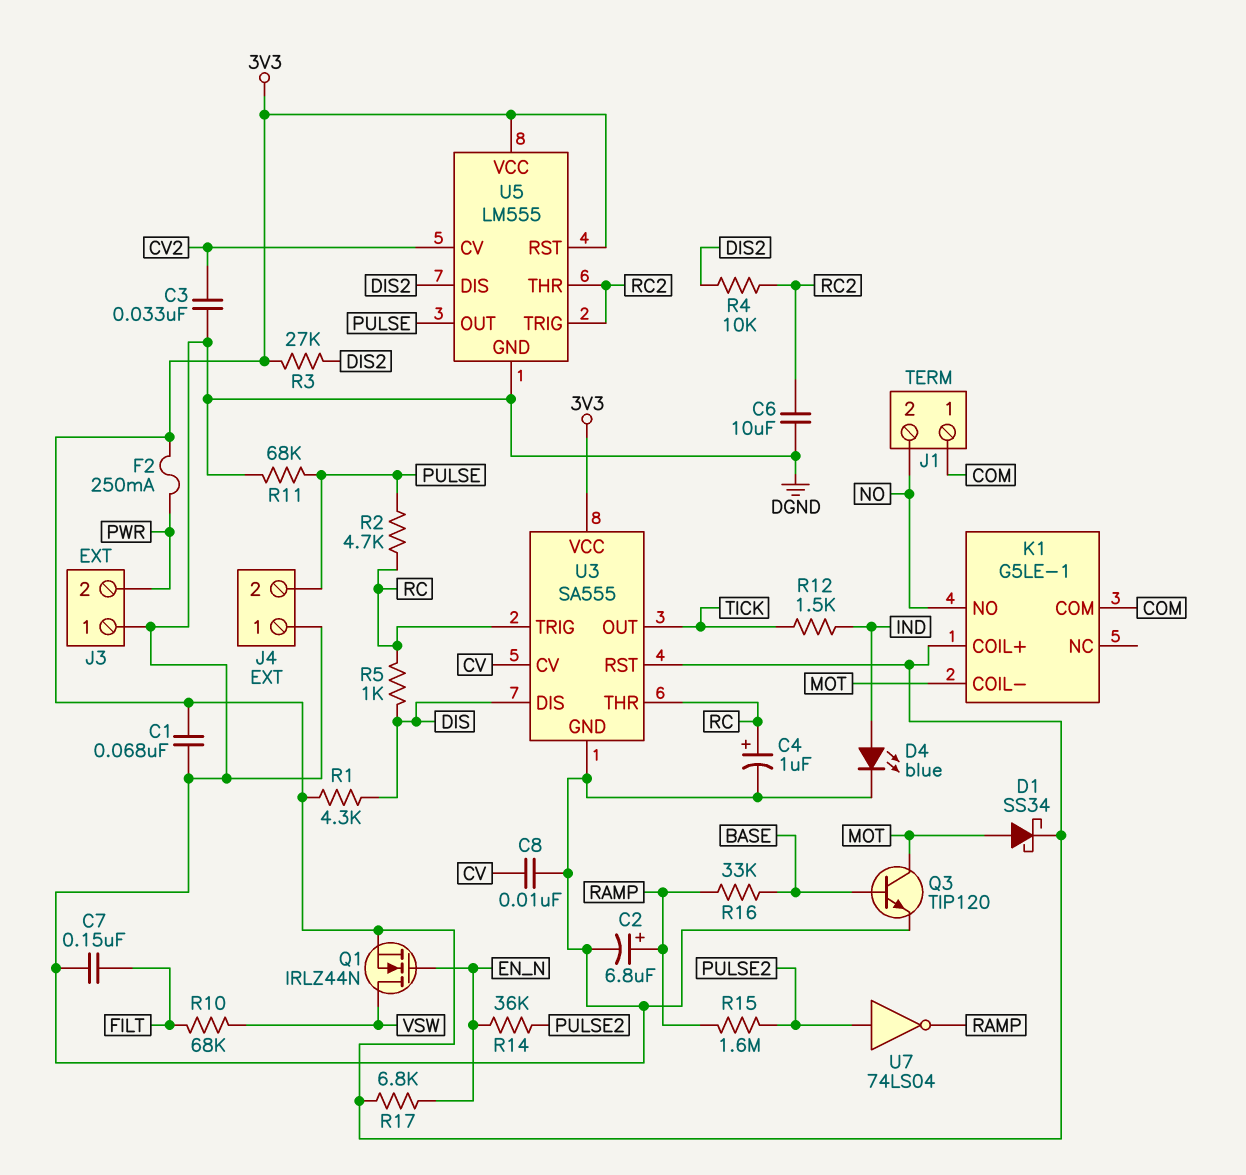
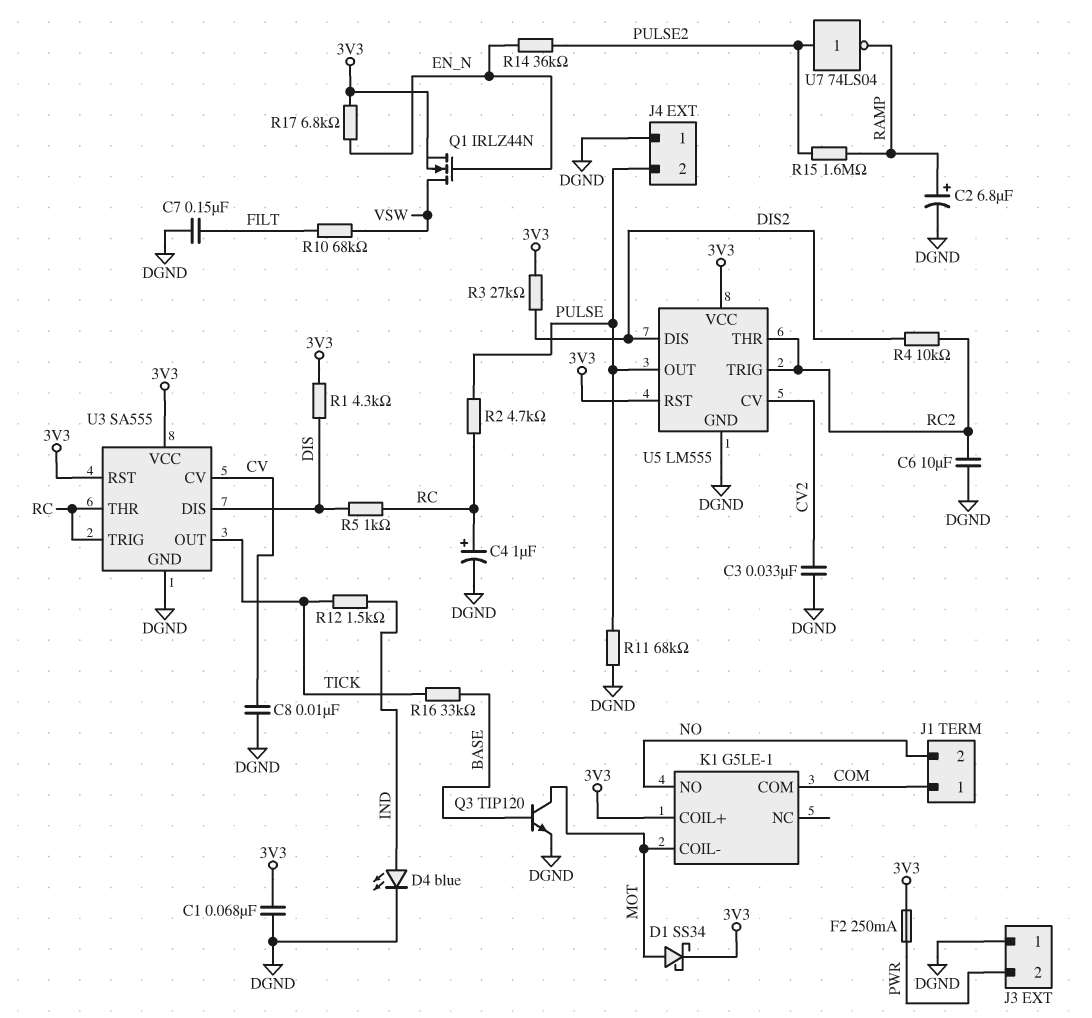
R16: 33k (BASE, RAMP) -> 33k (BASE, TICK)

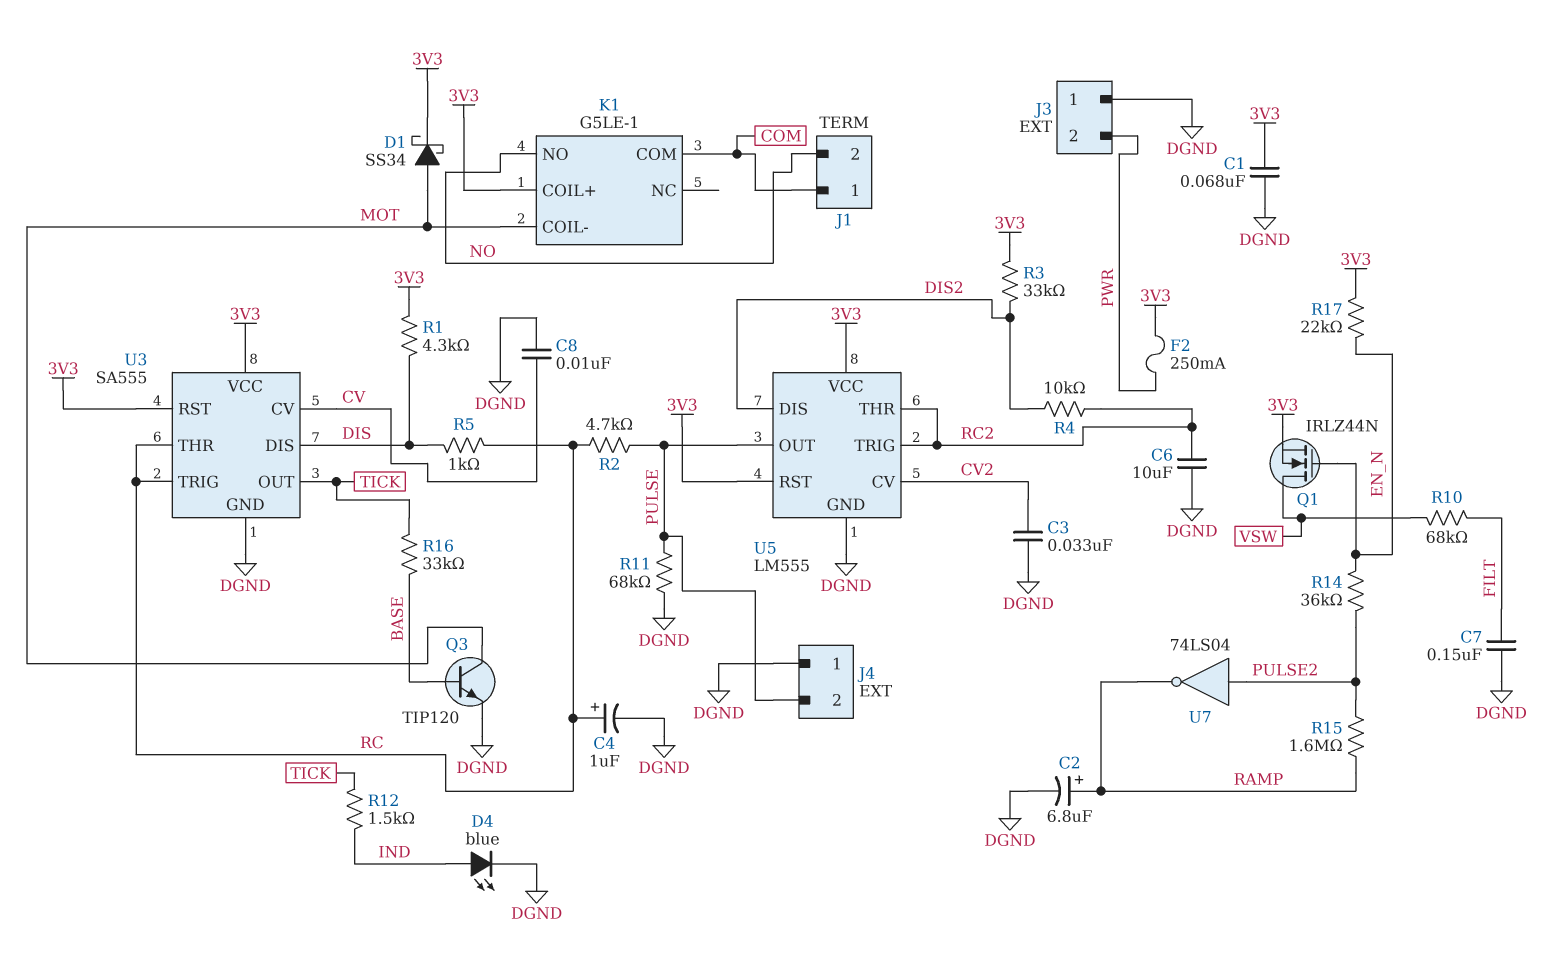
R3: 27k (3V3, DIS2) -> 33k (3V3, DIS2)
R17: 6.8k (3V3, EN_N) -> 22k (3V3, EN_N)

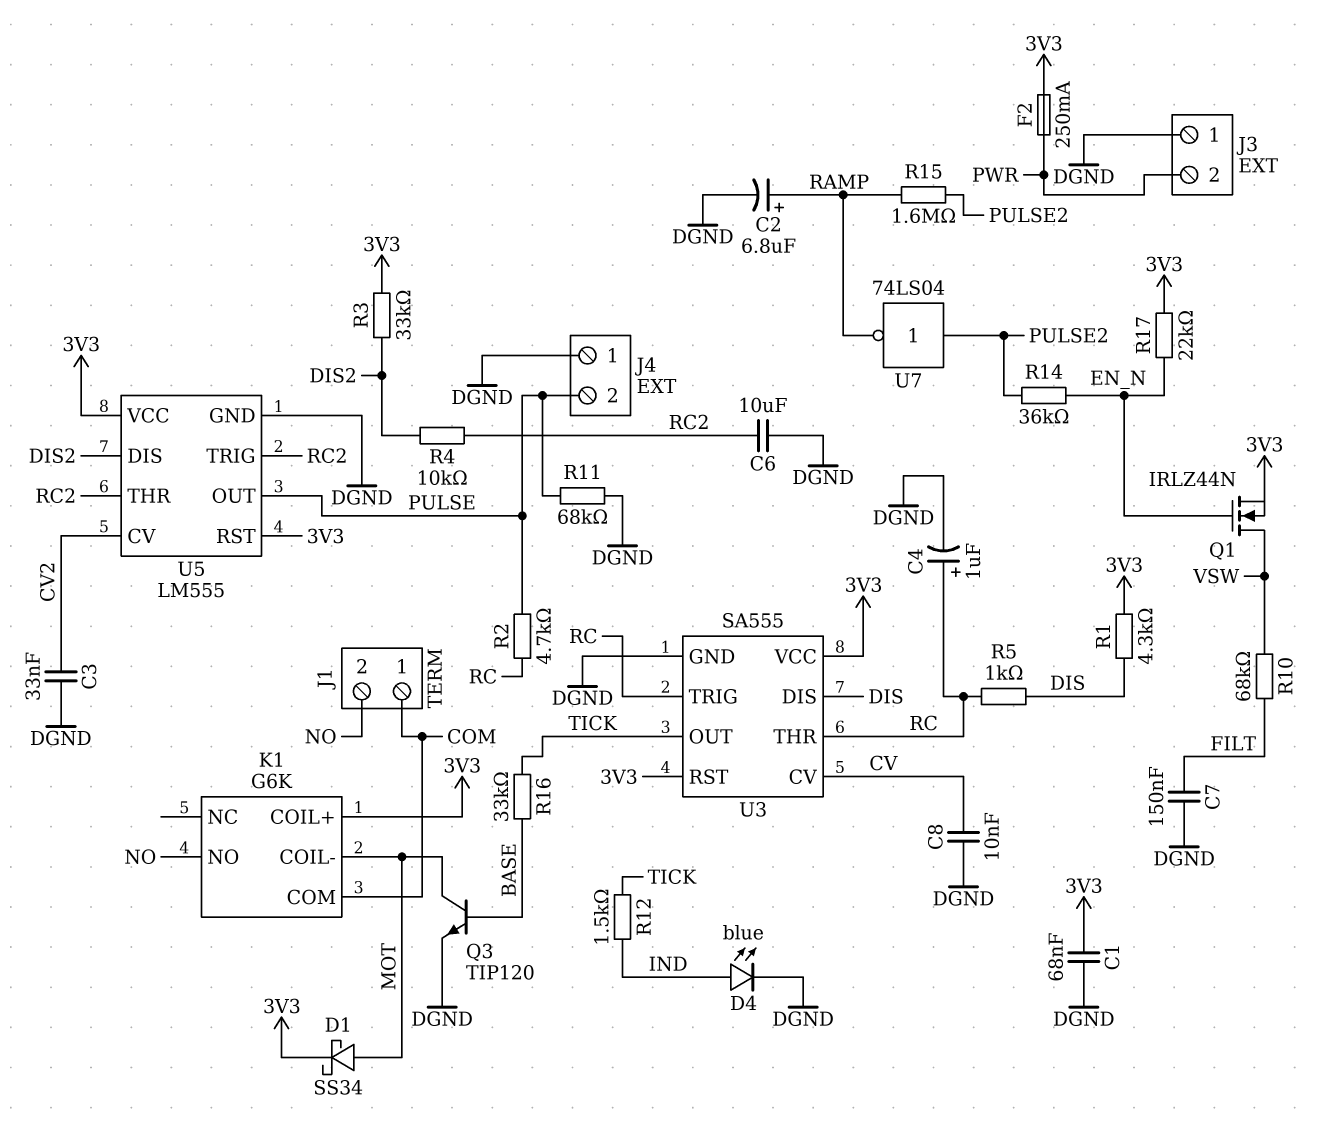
K1: G5LE-1 -> G6K

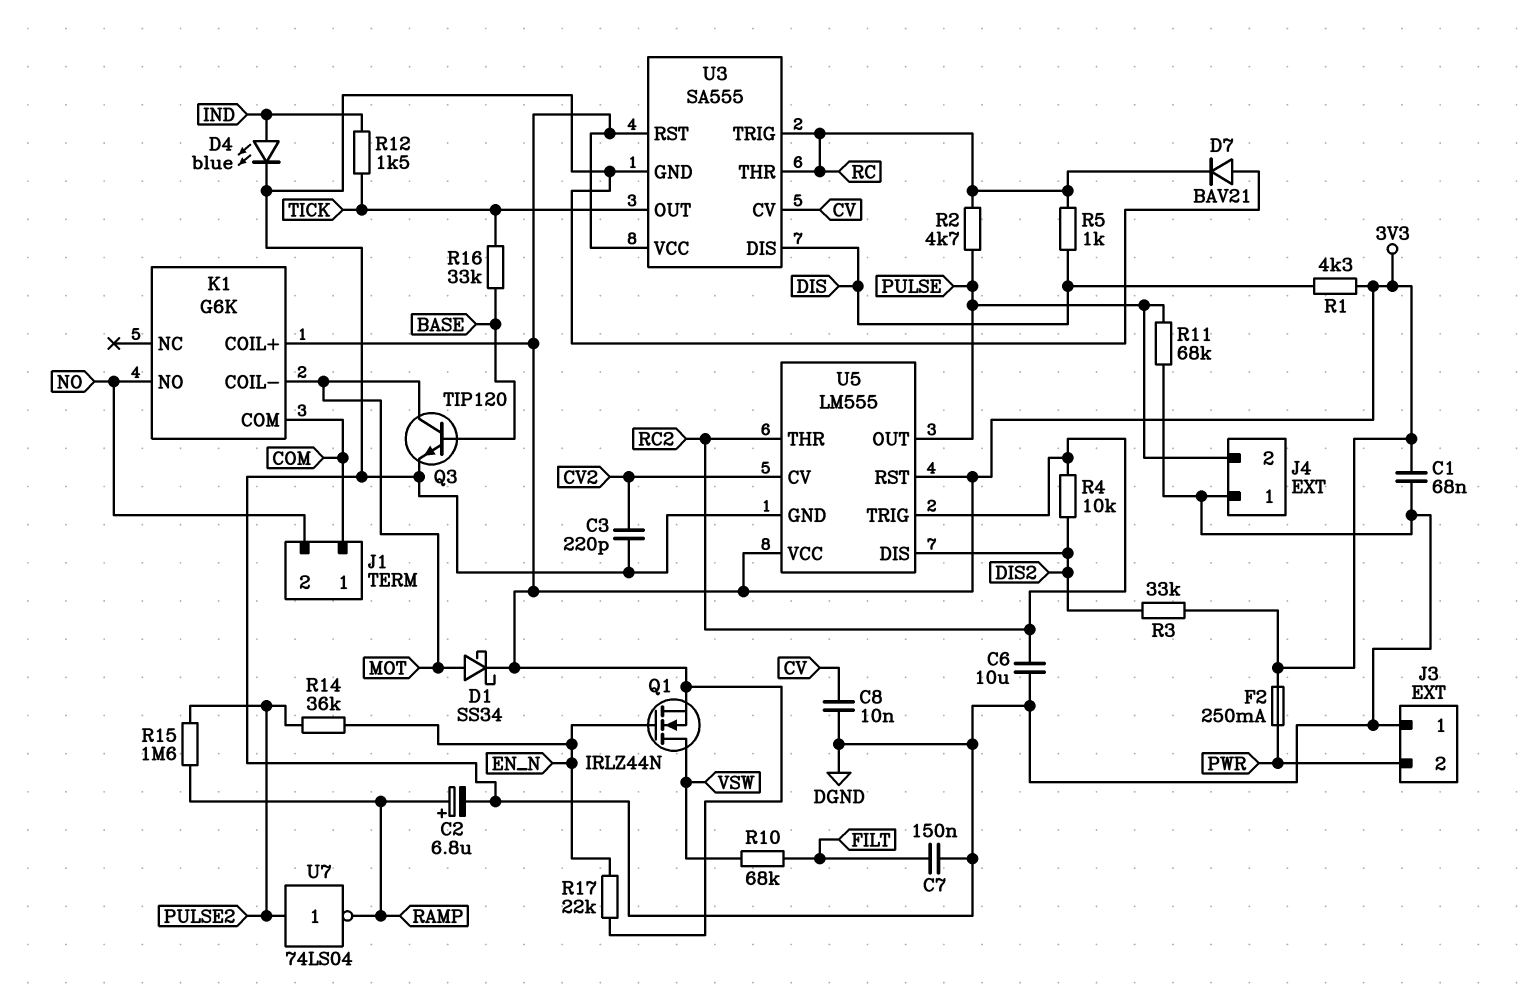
C3: 33nF (CV2, DGND) -> 220pF (CV2, DGND)
C4: 1uF (plus RC, minus DGND) -> none
D7: none -> diode BAV21 (A DGND, K RC)

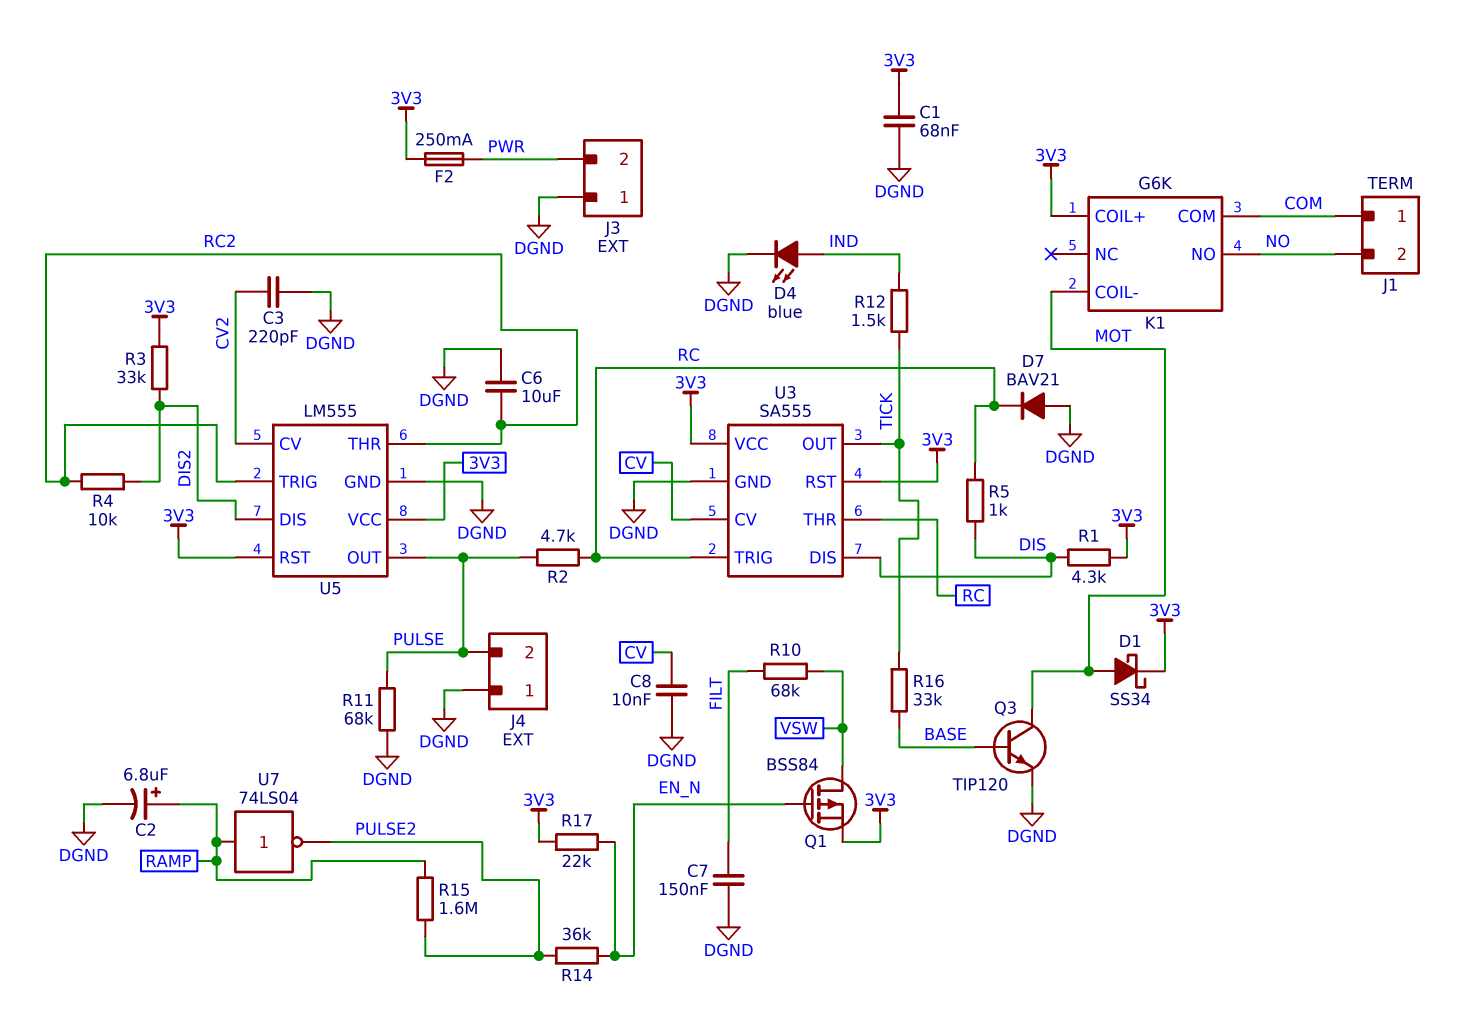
Q1: NMOS IRLZ44N (G EN_N, D VSW, S 3V3) -> PMOS BSS84 (G EN_N, D VSW, S 3V3)
U7: NOT 74LS04 (in PULSE2, out RAMP) -> NOT 74LS04 (in RAMP, out PULSE2)

